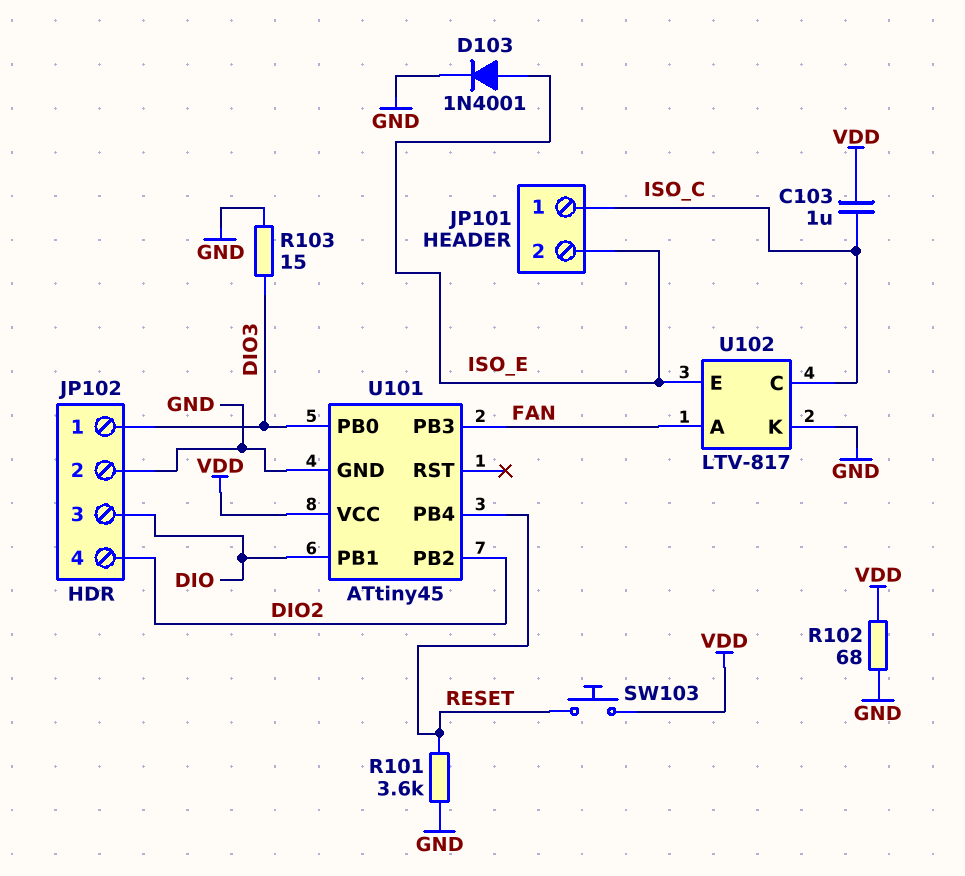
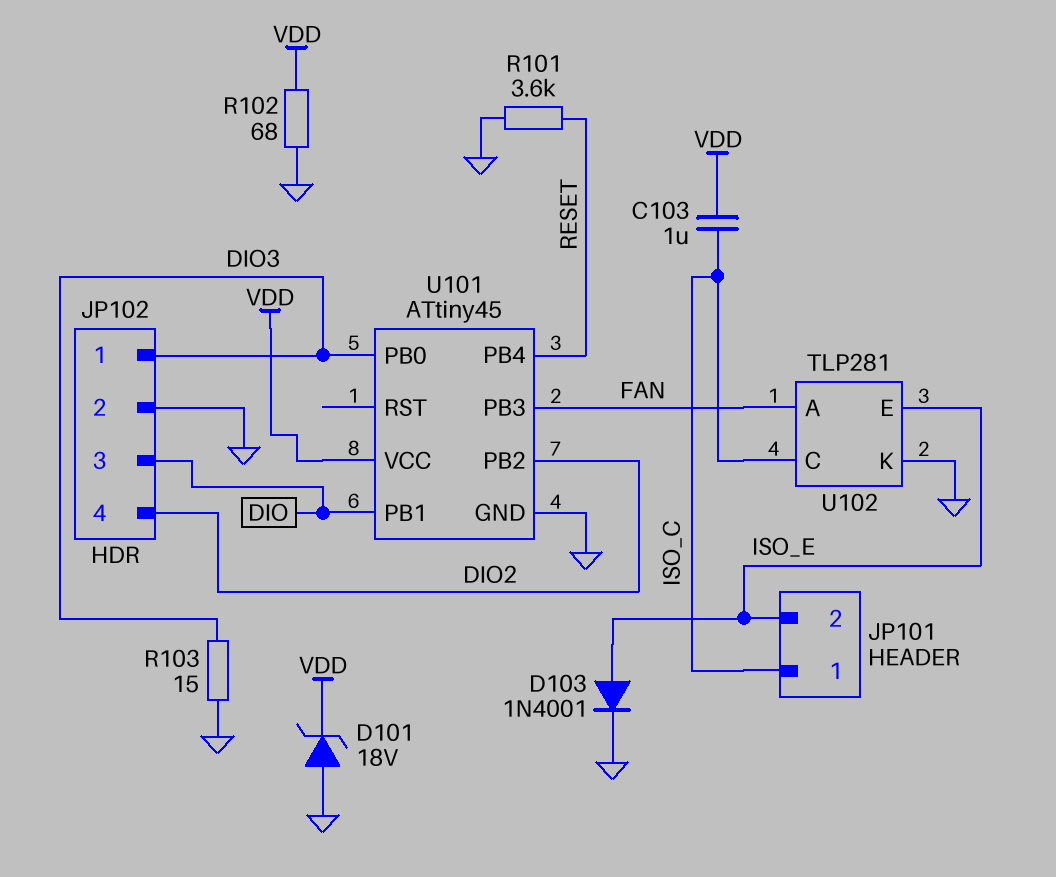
D101: none -> zener 18V (A GND, K VDD)
SW103: button (RESET, VDD) -> none
U102: LTV-817 -> TLP281

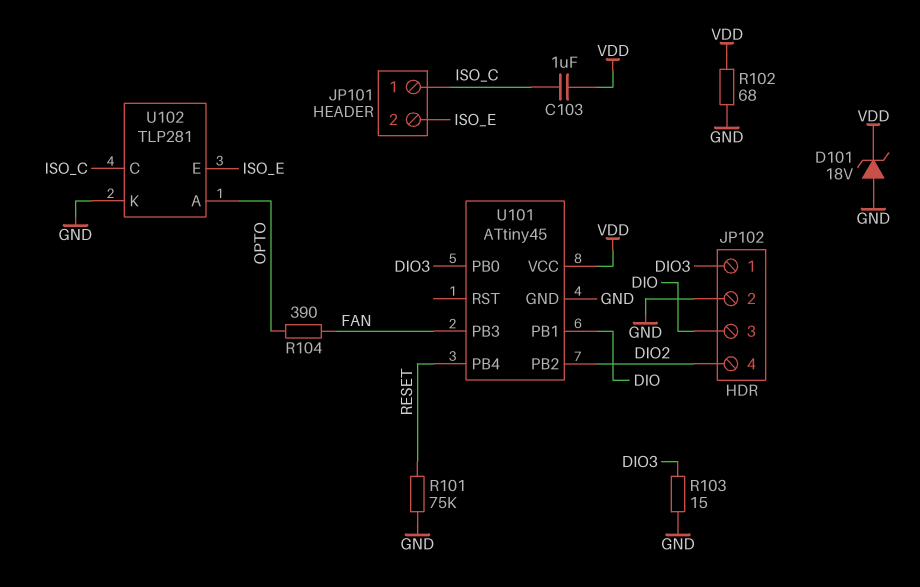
D103: diode 1N4001 (A ISO_E, K GND) -> none
R101: 3.6k (GND, RESET) -> 75k (GND, RESET)
R104: none -> 390 (FAN, OPTO)
U102 pin A: FAN -> OPTO

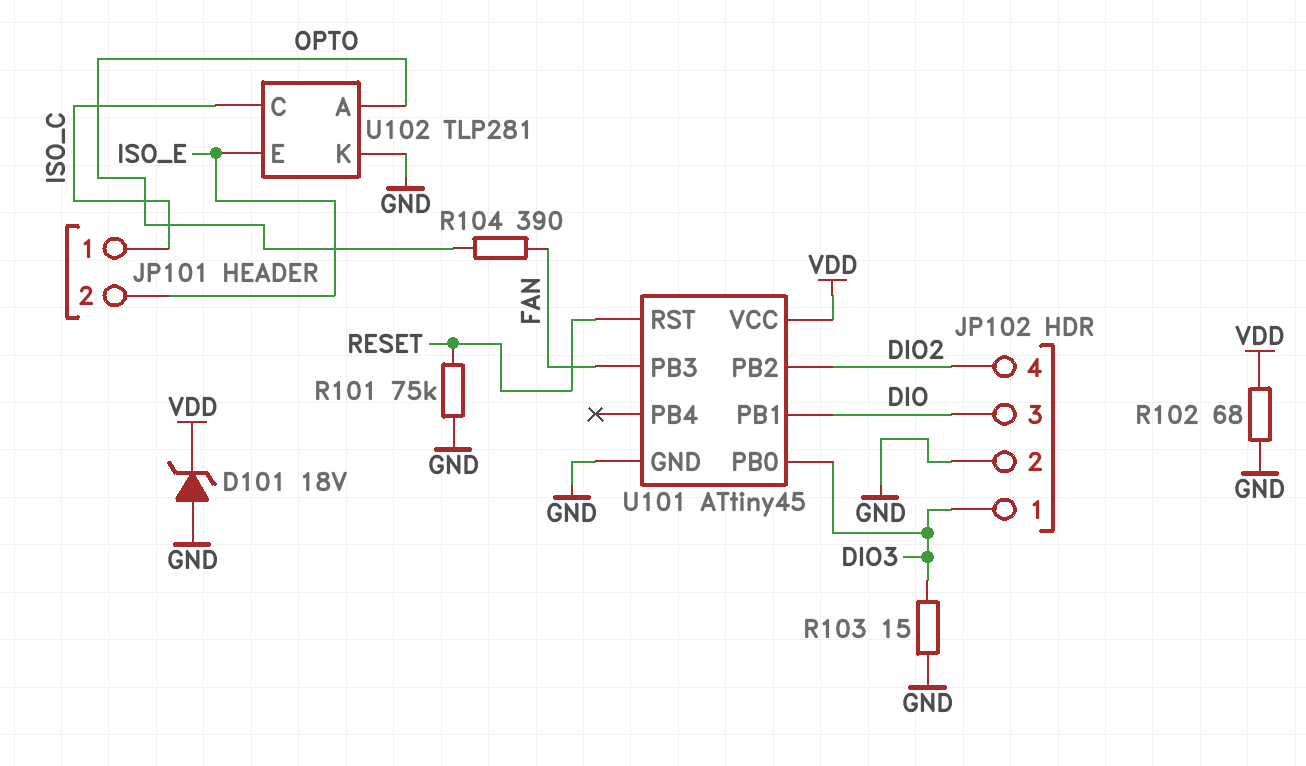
C103: 1uF (ISO_C, VDD) -> none
U101 pin PB4: RESET -> none
U101 pin RST: none -> RESET

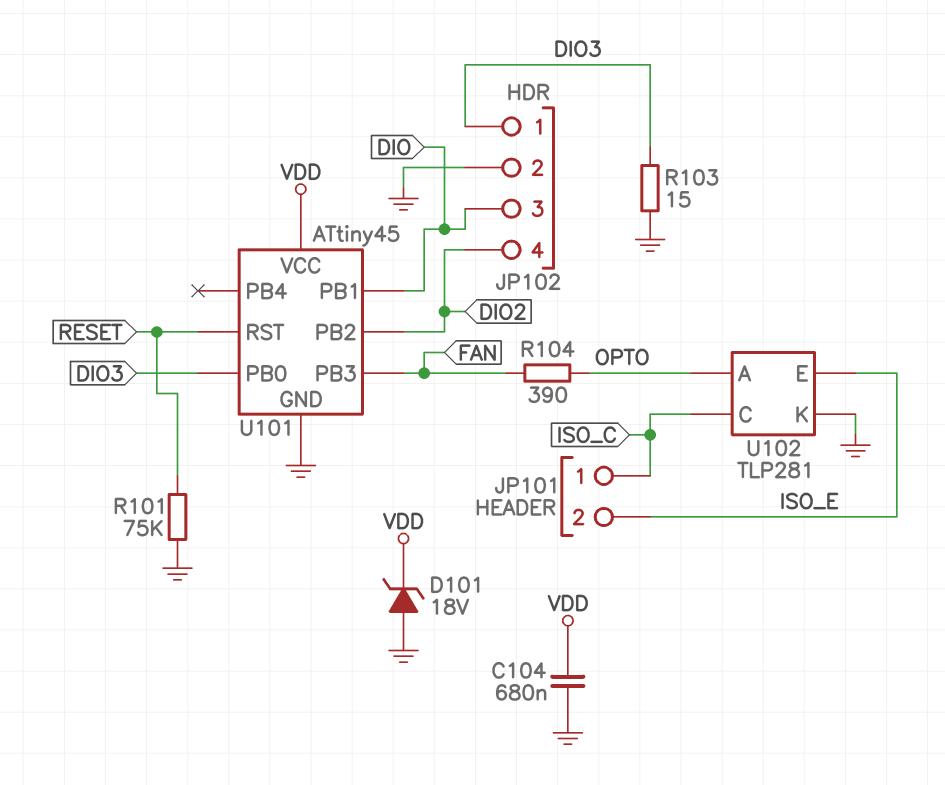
C104: none -> 680nF (GND, VDD)
R102: 68 (GND, VDD) -> none

